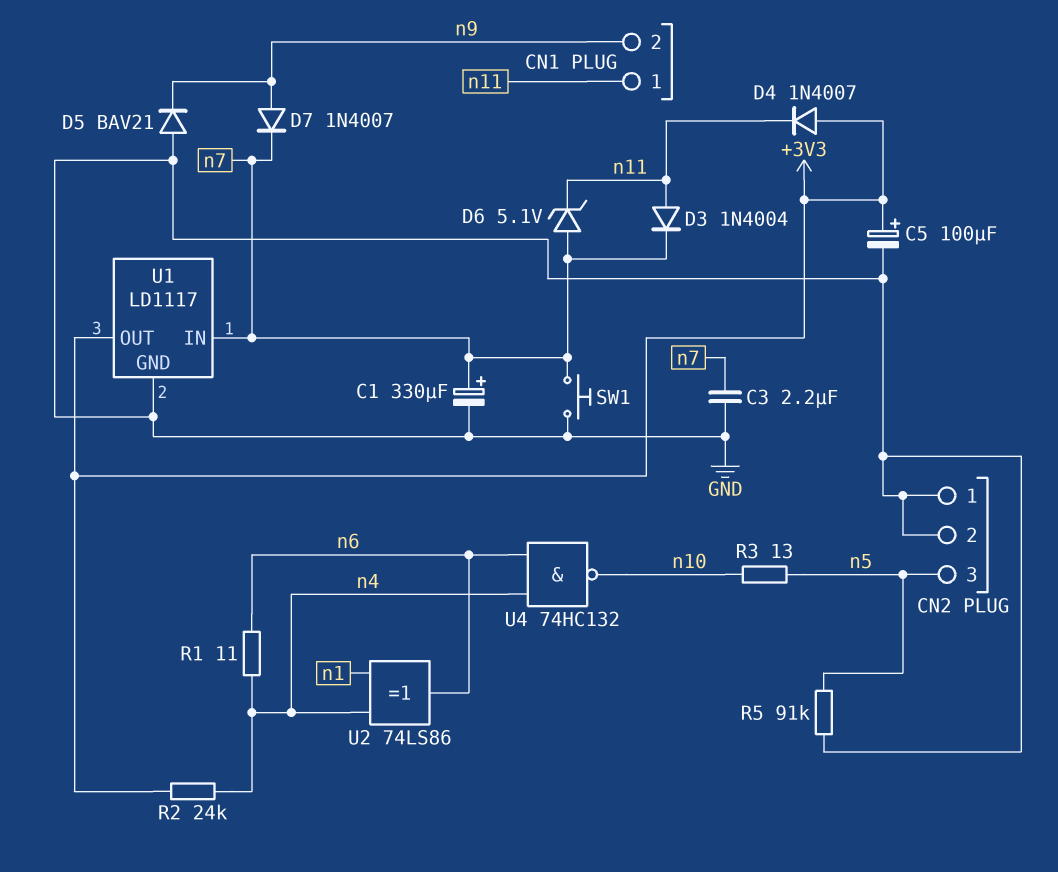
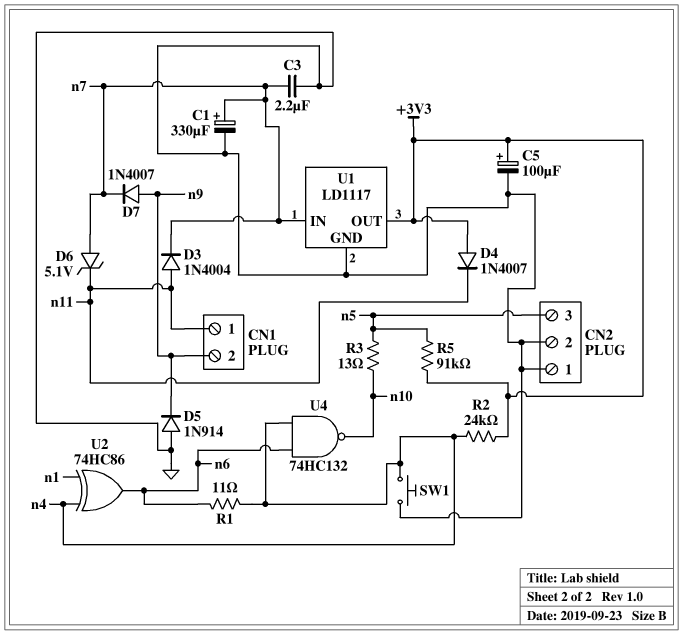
D5: diode BAV21 (A GND, K n9) -> diode 1N914 (A GND, K n9)
R5: 91k (GND, n5) -> 91k (+3V3, n5)
SW1: button (GND, n7) -> button (GND, n4)
U2: XOR 74LS86 (in n1, in n4, out n6) -> XOR 74HC86 (in n1, in n4, out n6)

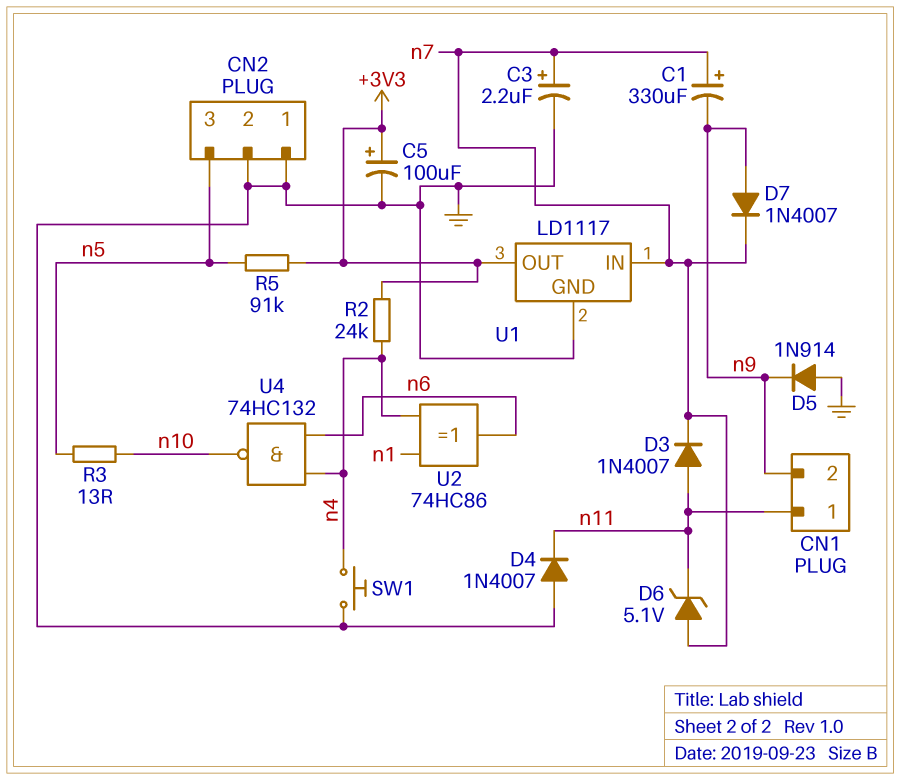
C1: 330uF (plus n7, minus GND) -> 330uF (plus n7, minus n9)
C3: 2.2uF (GND, n7) -> 2.2uF (plus n7, minus GND)
D3: diode 1N4004 (A n11, K n7) -> diode 1N4007 (A n11, K n7)
D4: diode 1N4007 (A +3V3, K n11) -> diode 1N4007 (A GND, K n11)
R1: 11 (n4, n6) -> none

